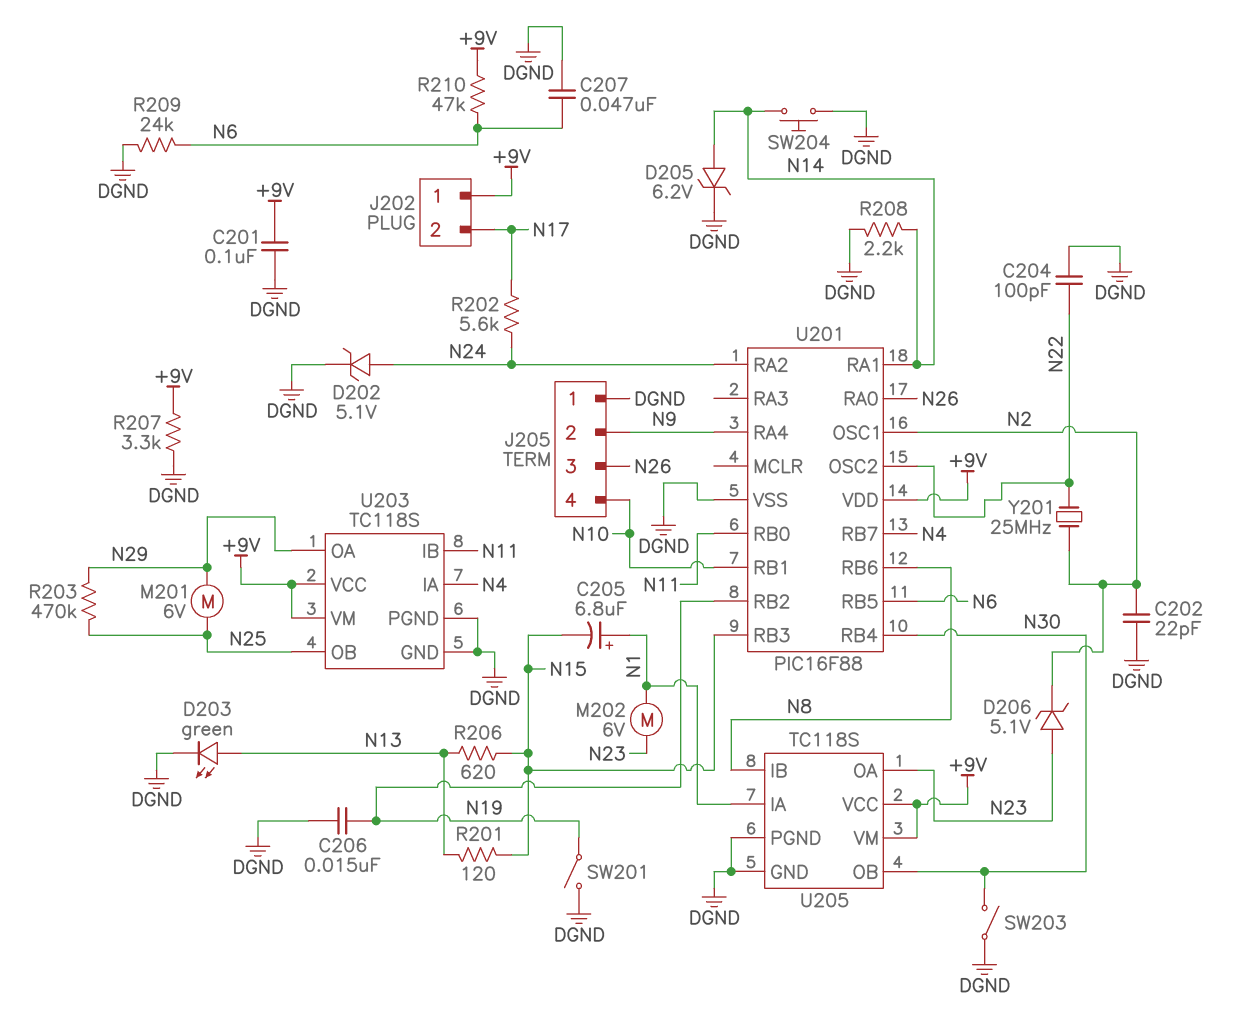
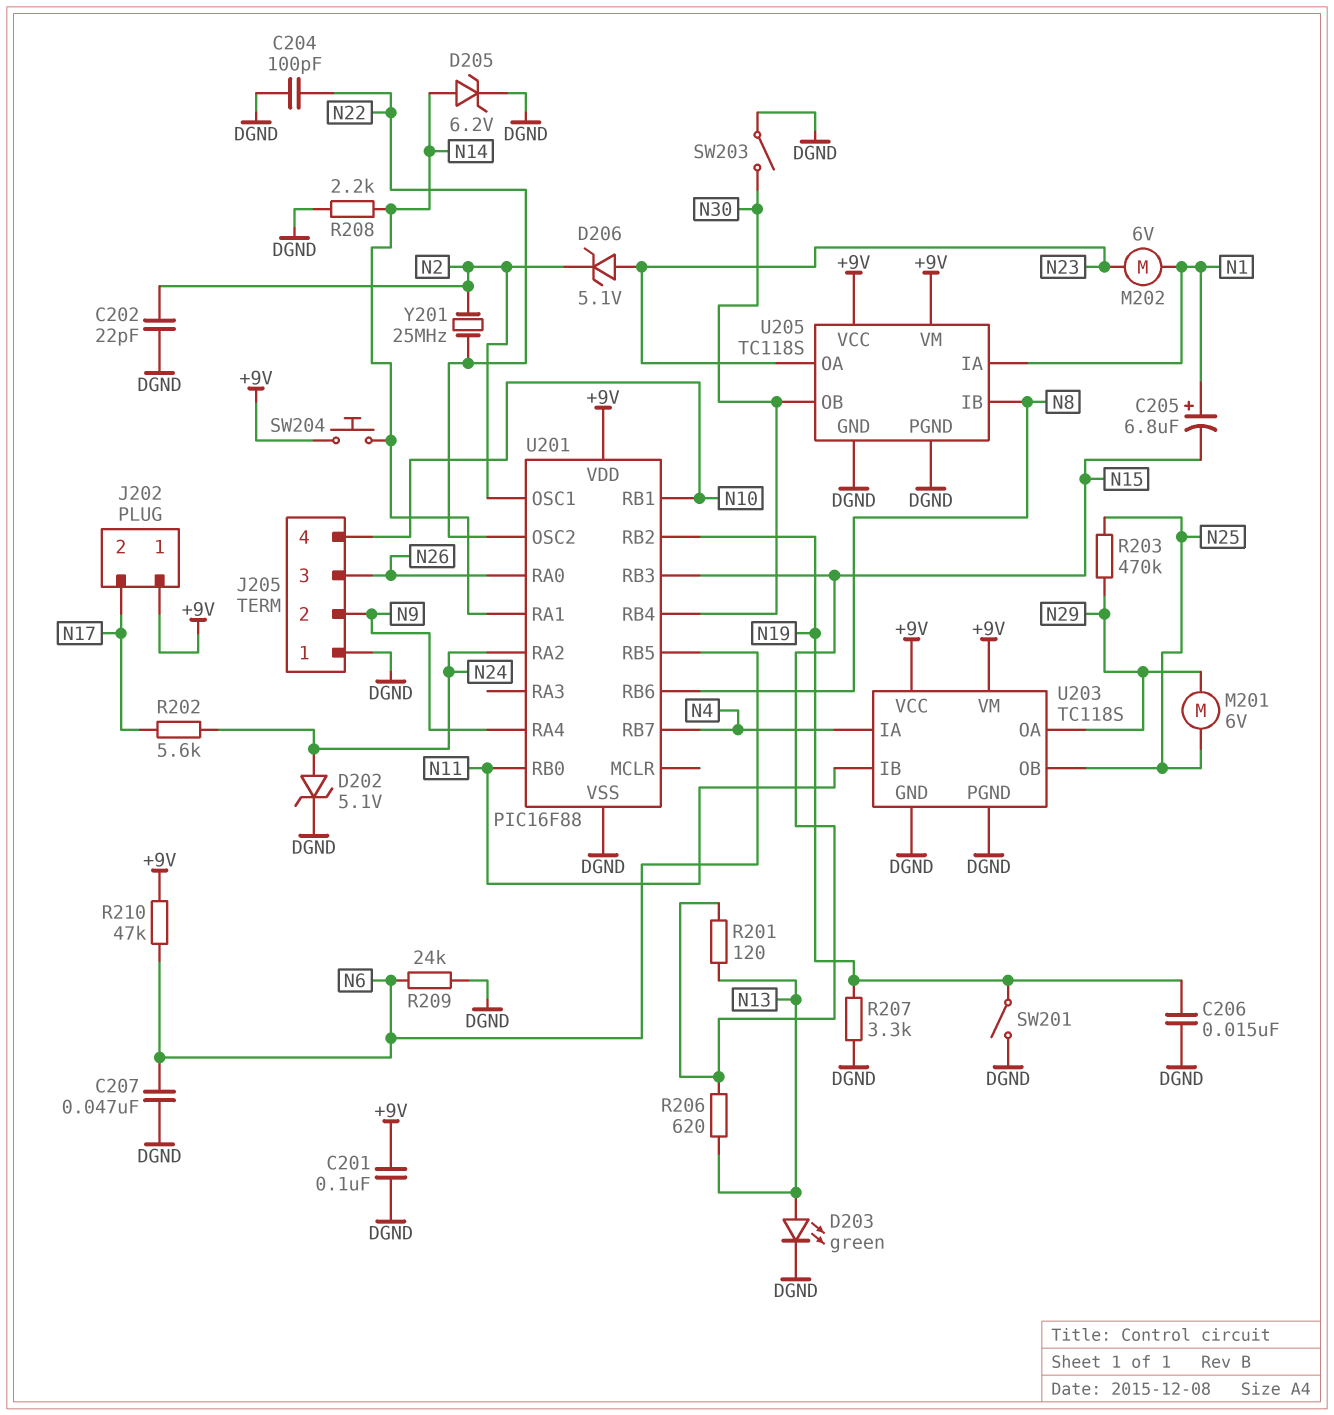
R207: 3.3k (+9V, DGND) -> 3.3k (DGND, N19)
SW204: button (DGND, N14) -> button (+9V, N14)

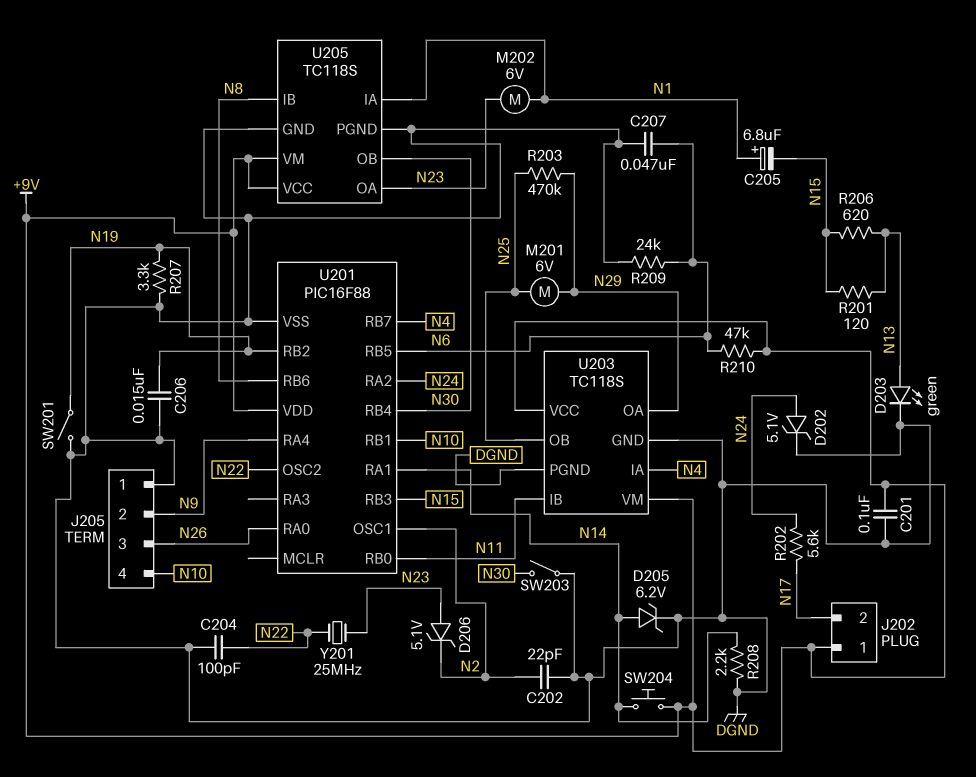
Y201: 25MHz (N2, N22) -> 25MHz (N22, N23)

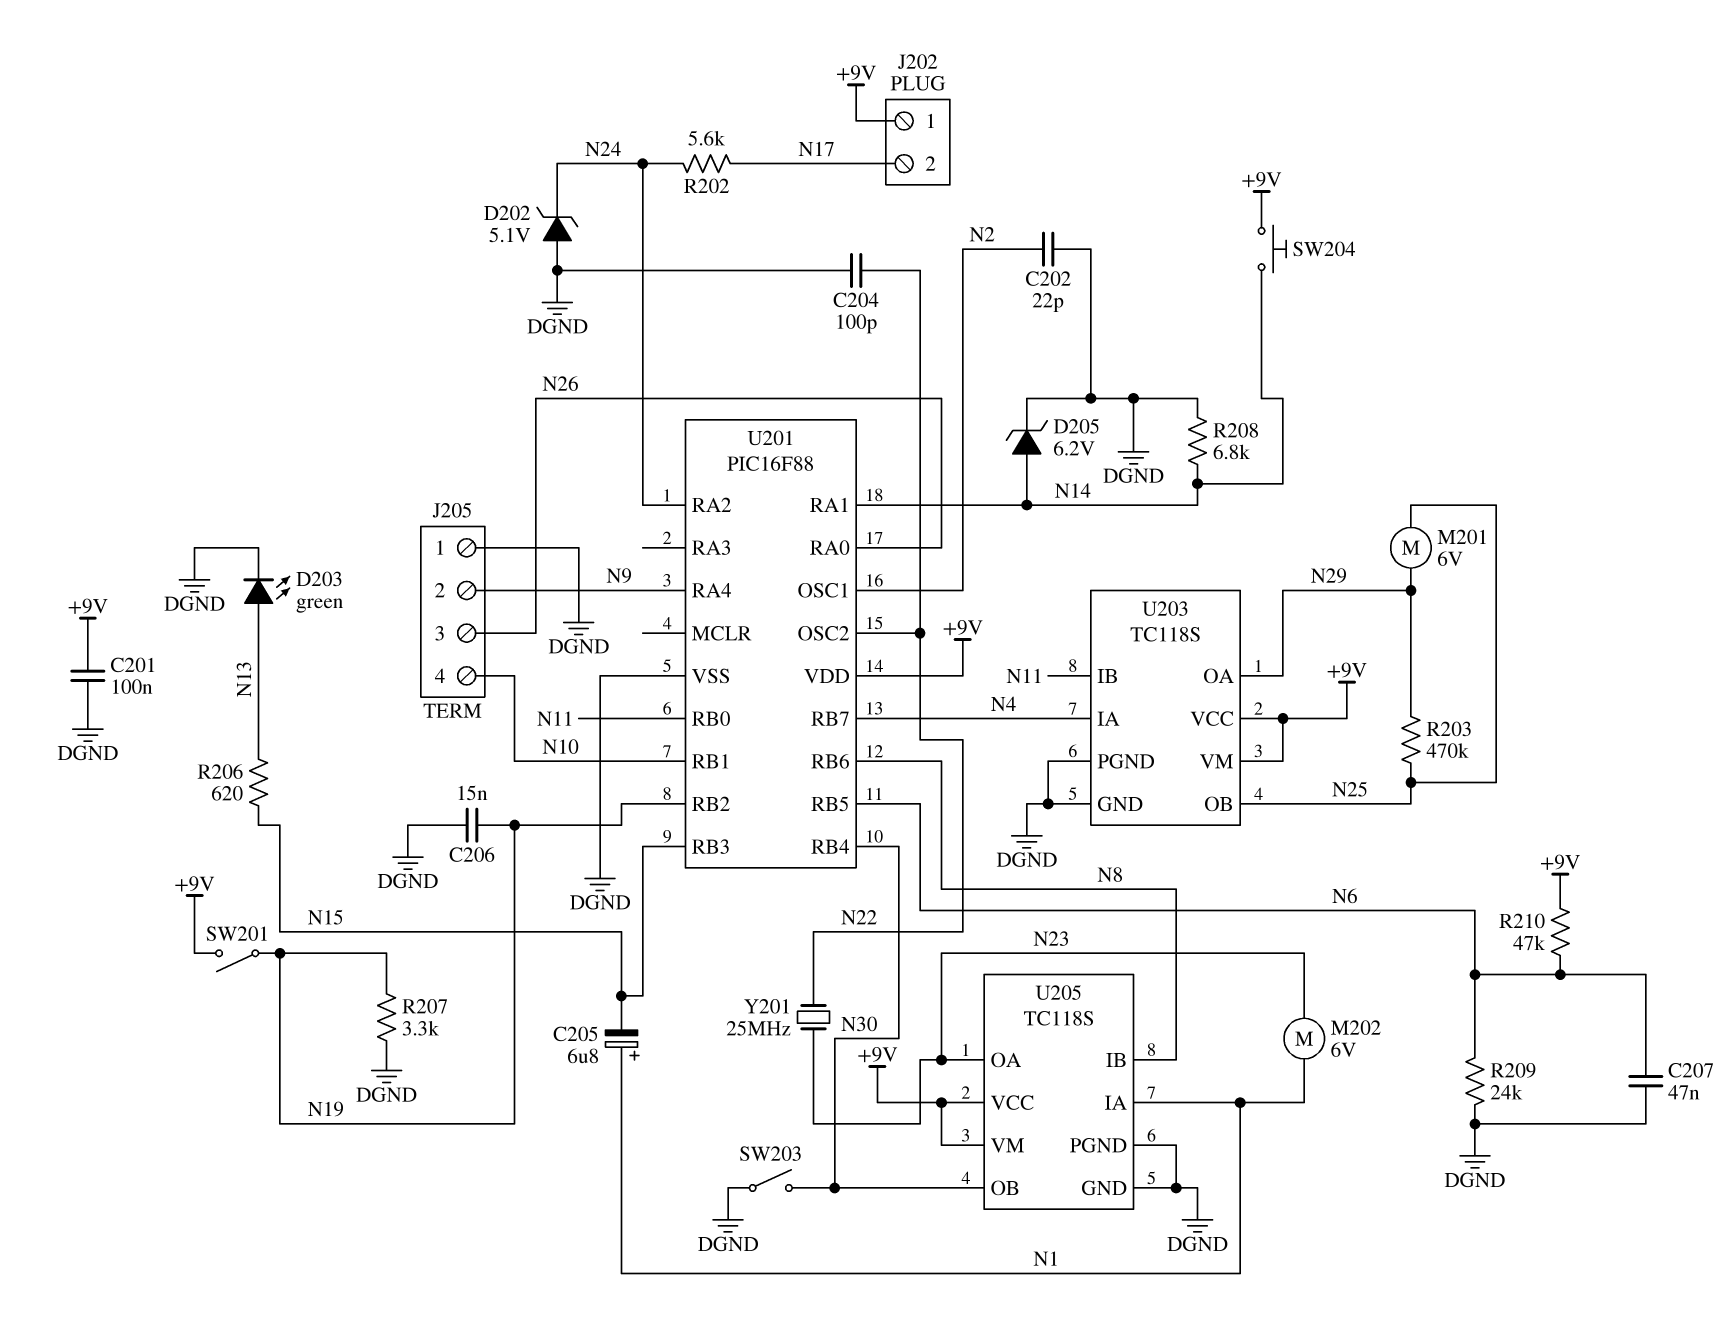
D202: zener 5.1V (A N24, K DGND) -> zener 5.1V (A DGND, K N24)
D206: zener 5.1V (A N23, K N2) -> none
R201: 120 (N13, N15) -> none
R208: 2.2k (DGND, N14) -> 6.8k (DGND, N14)
SW201: switch (DGND, N19) -> switch (+9V, N19)

